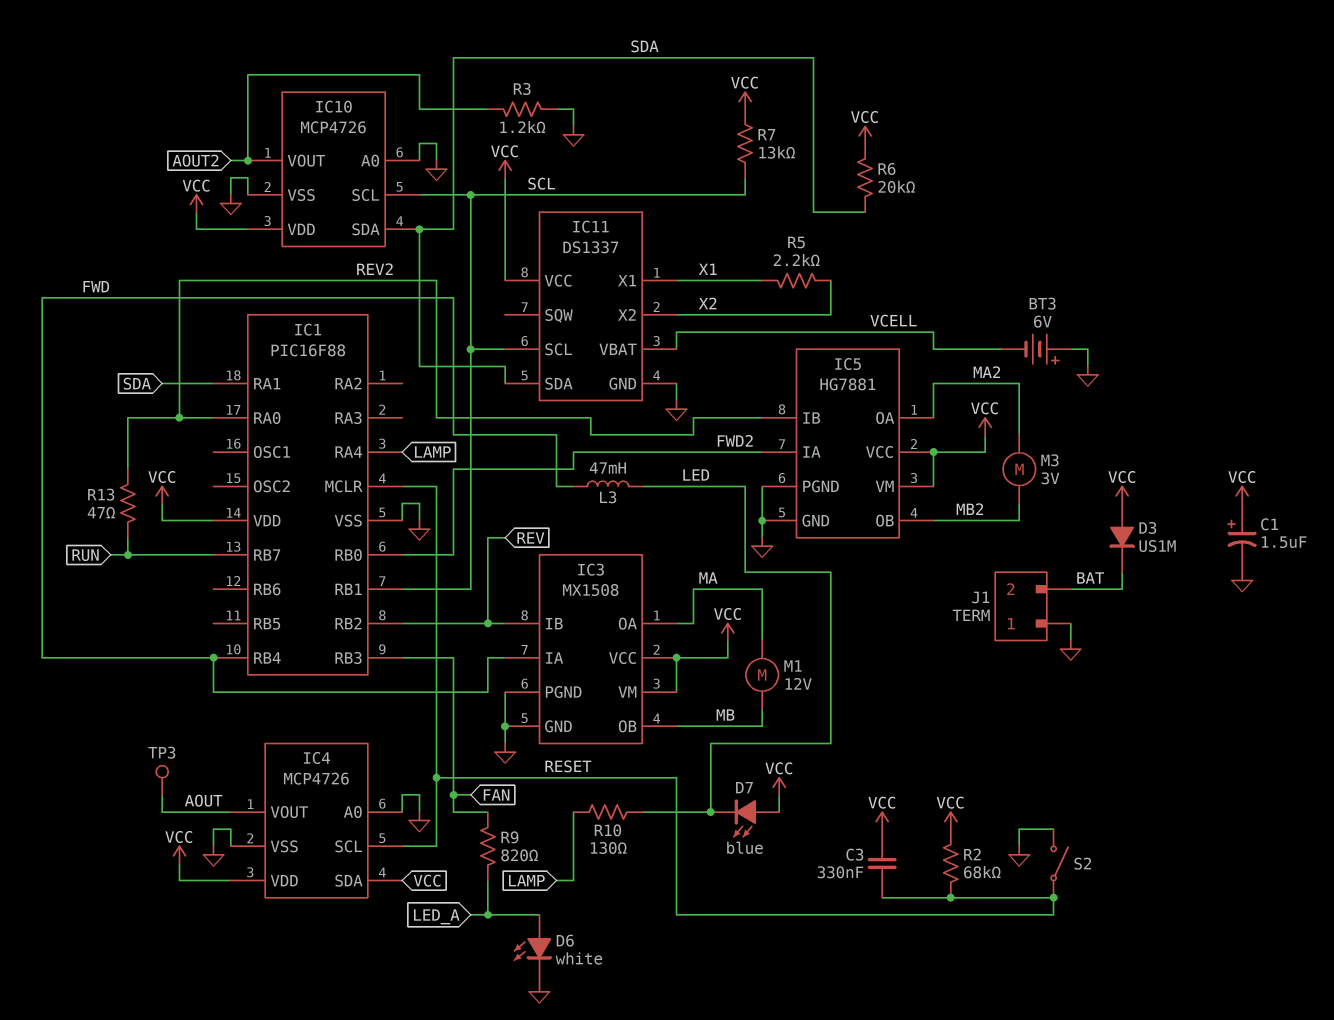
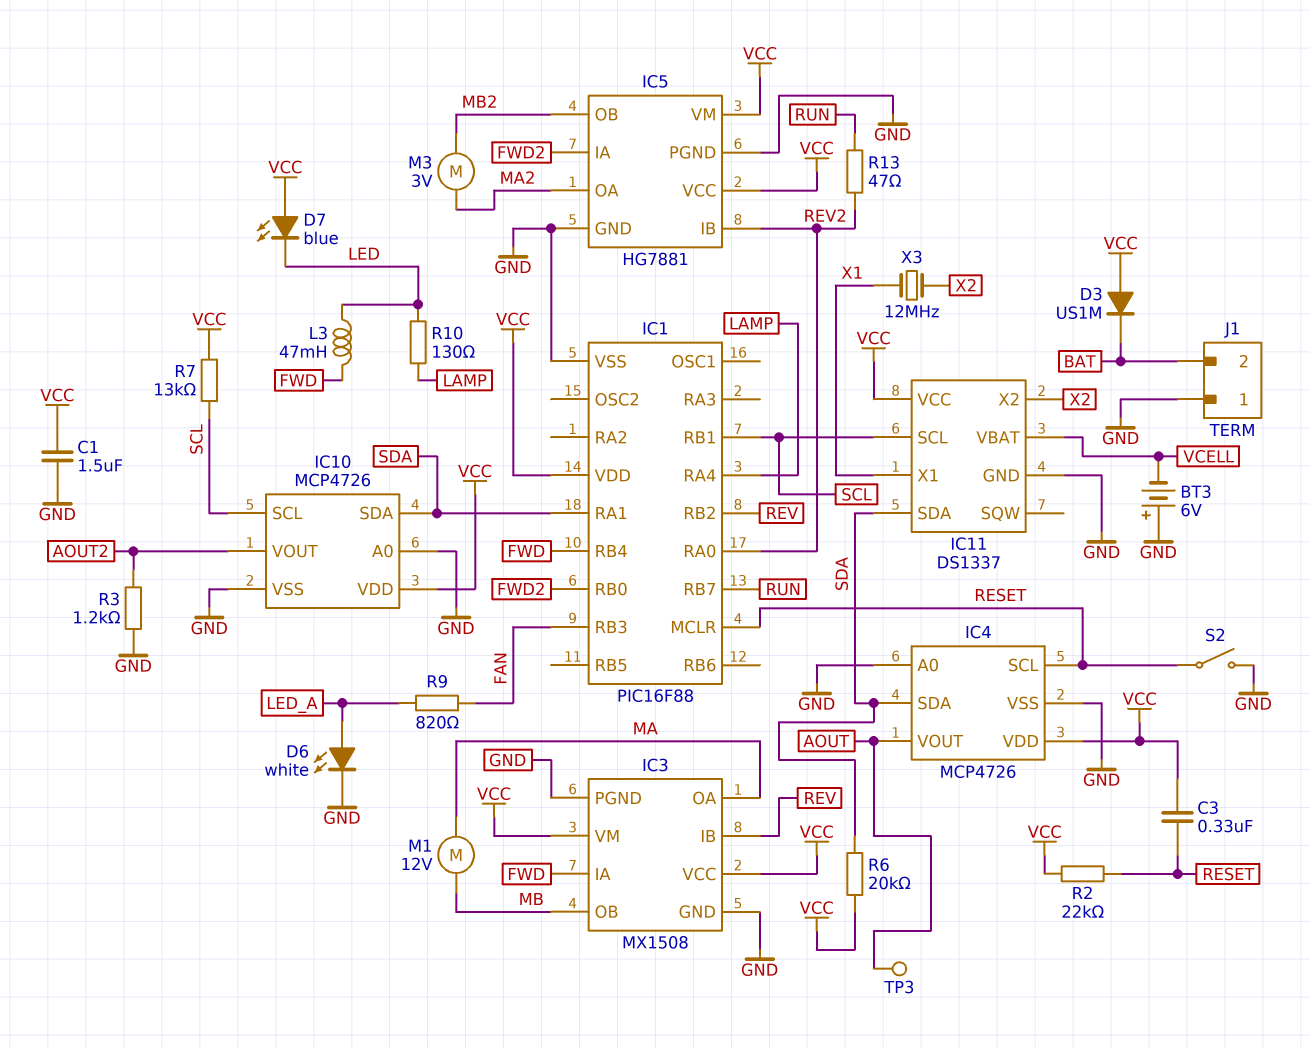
C1: 1.5uF (plus VCC, minus GND) -> 1.5uF (GND, VCC)
IC4 pin SDA: VCC -> SDA
R2: 68k (RESET, VCC) -> 22k (RESET, VCC)
R5: 2.2k (X1, X2) -> none
X3: none -> 12MHz (X1, X2)

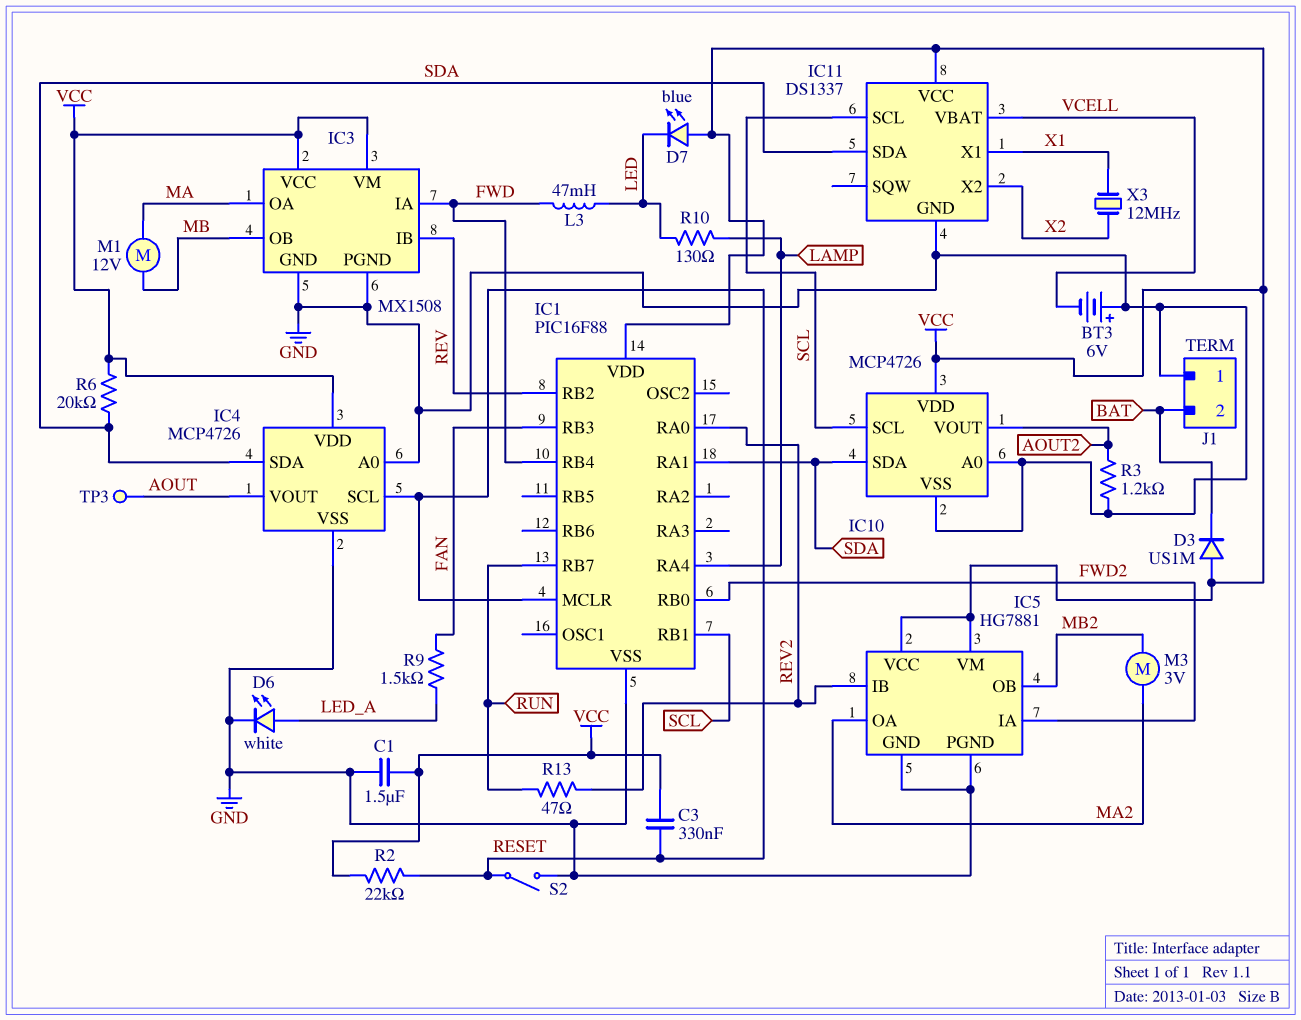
R7: 13k (SCL, VCC) -> none
R9: 820 (FAN, LED_A) -> 1.5k (FAN, LED_A)

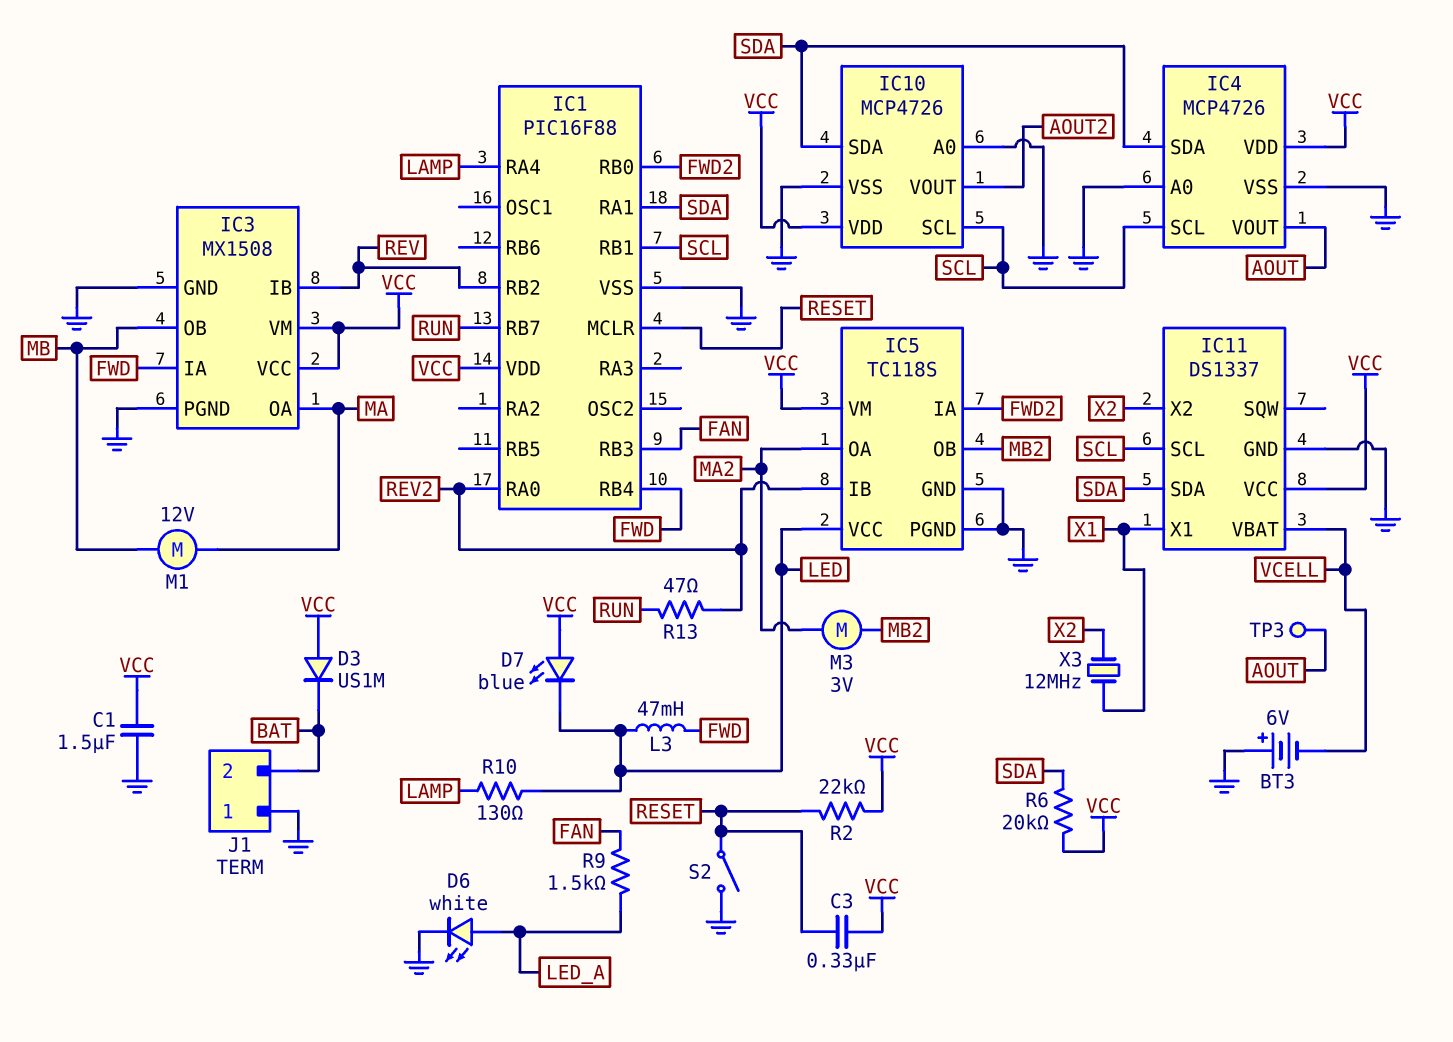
IC4 pin SCL: RESET -> SCL
IC5: HG7881 -> TC118S
IC5 pin VCC: VCC -> LED
R3: 1.2k (AOUT2, GND) -> none

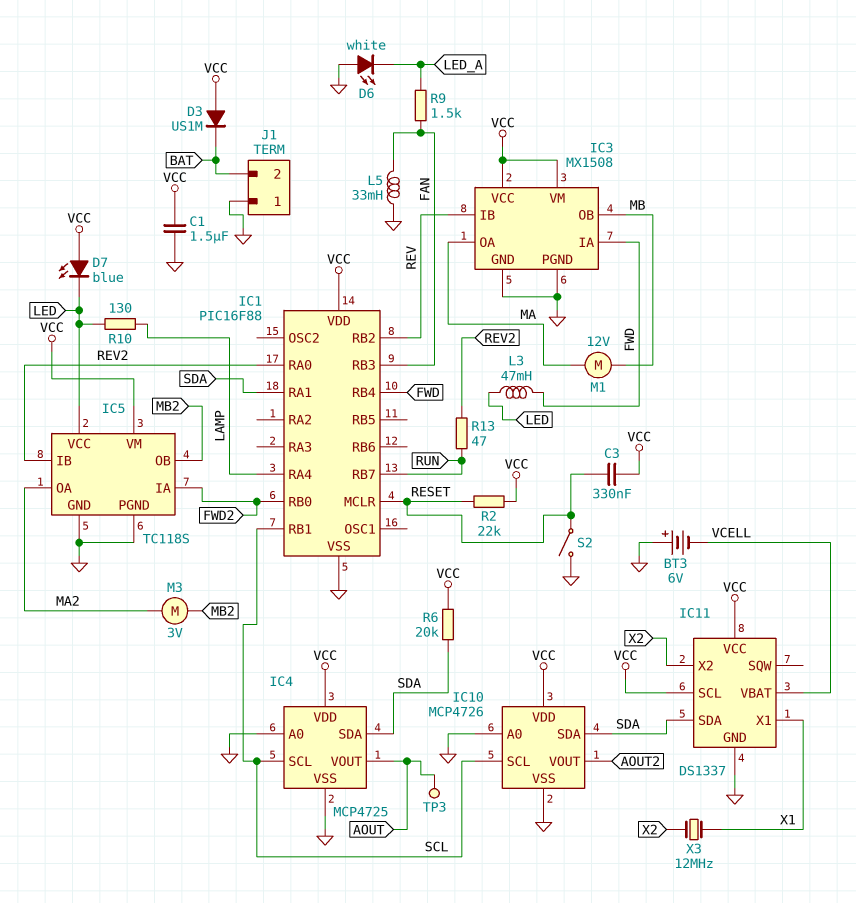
D6: LED white (A LED_A, K GND) -> LED white (A GND, K LED_A)
IC4: MCP4726 -> MCP4725
IC11 pin SCL: SCL -> VCC
L5: none -> 33mH (FAN, GND)

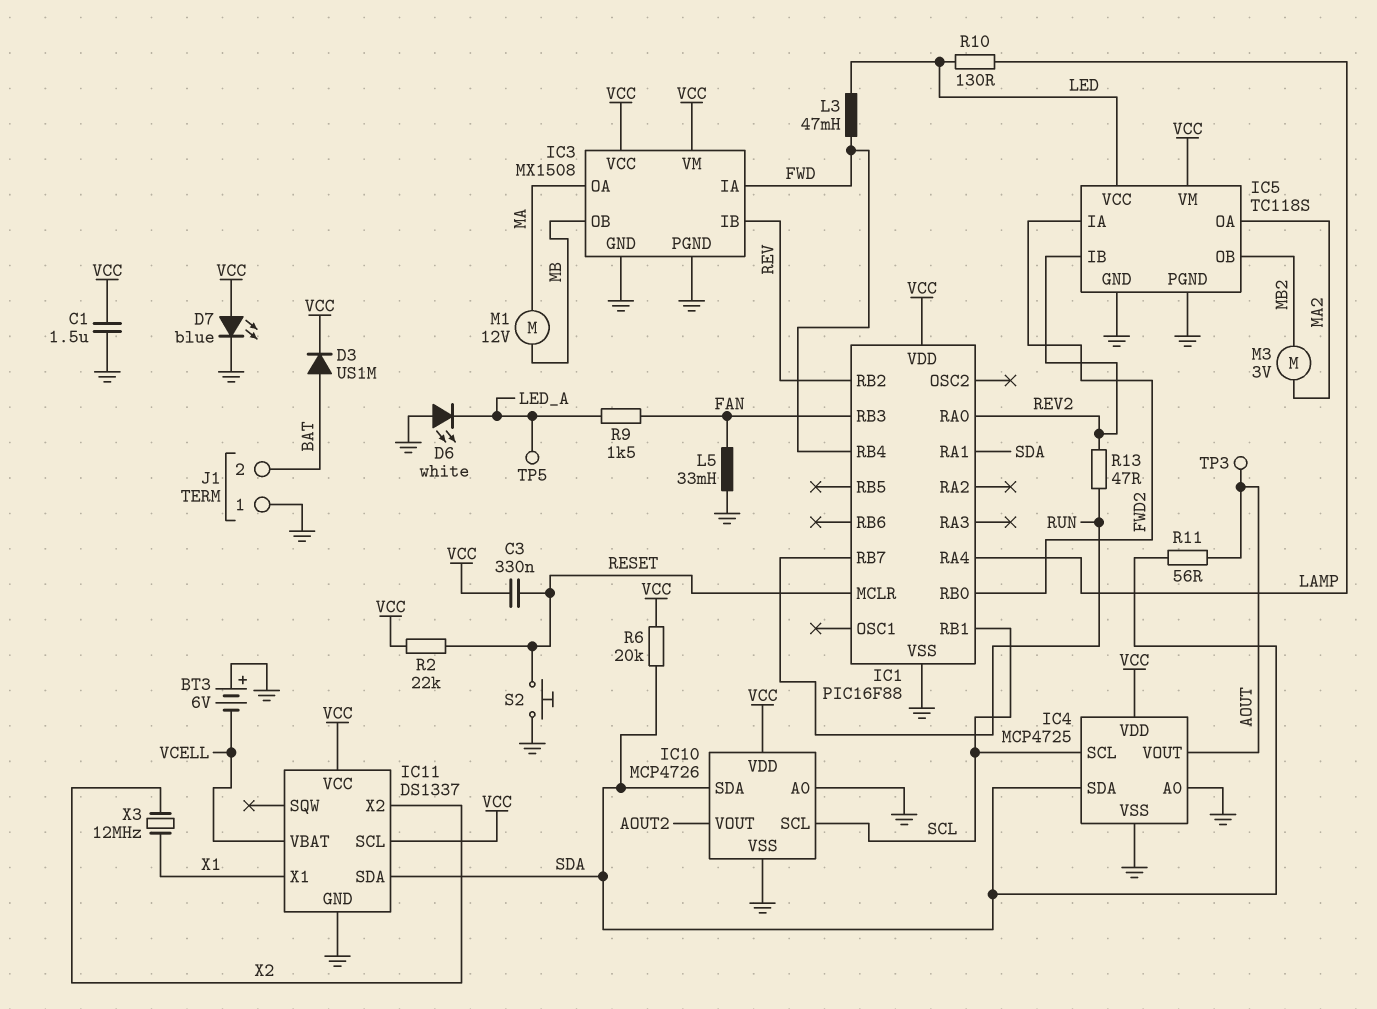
D3: diode US1M (A VCC, K BAT) -> diode US1M (A BAT, K VCC)
D7: LED blue (A VCC, K LED) -> LED blue (A VCC, K GND)
R11: none -> 56 (AOUT, SDA)
S2: switch (GND, RESET) -> button (GND, RESET)
TP5: none -> test point (LED_A)

